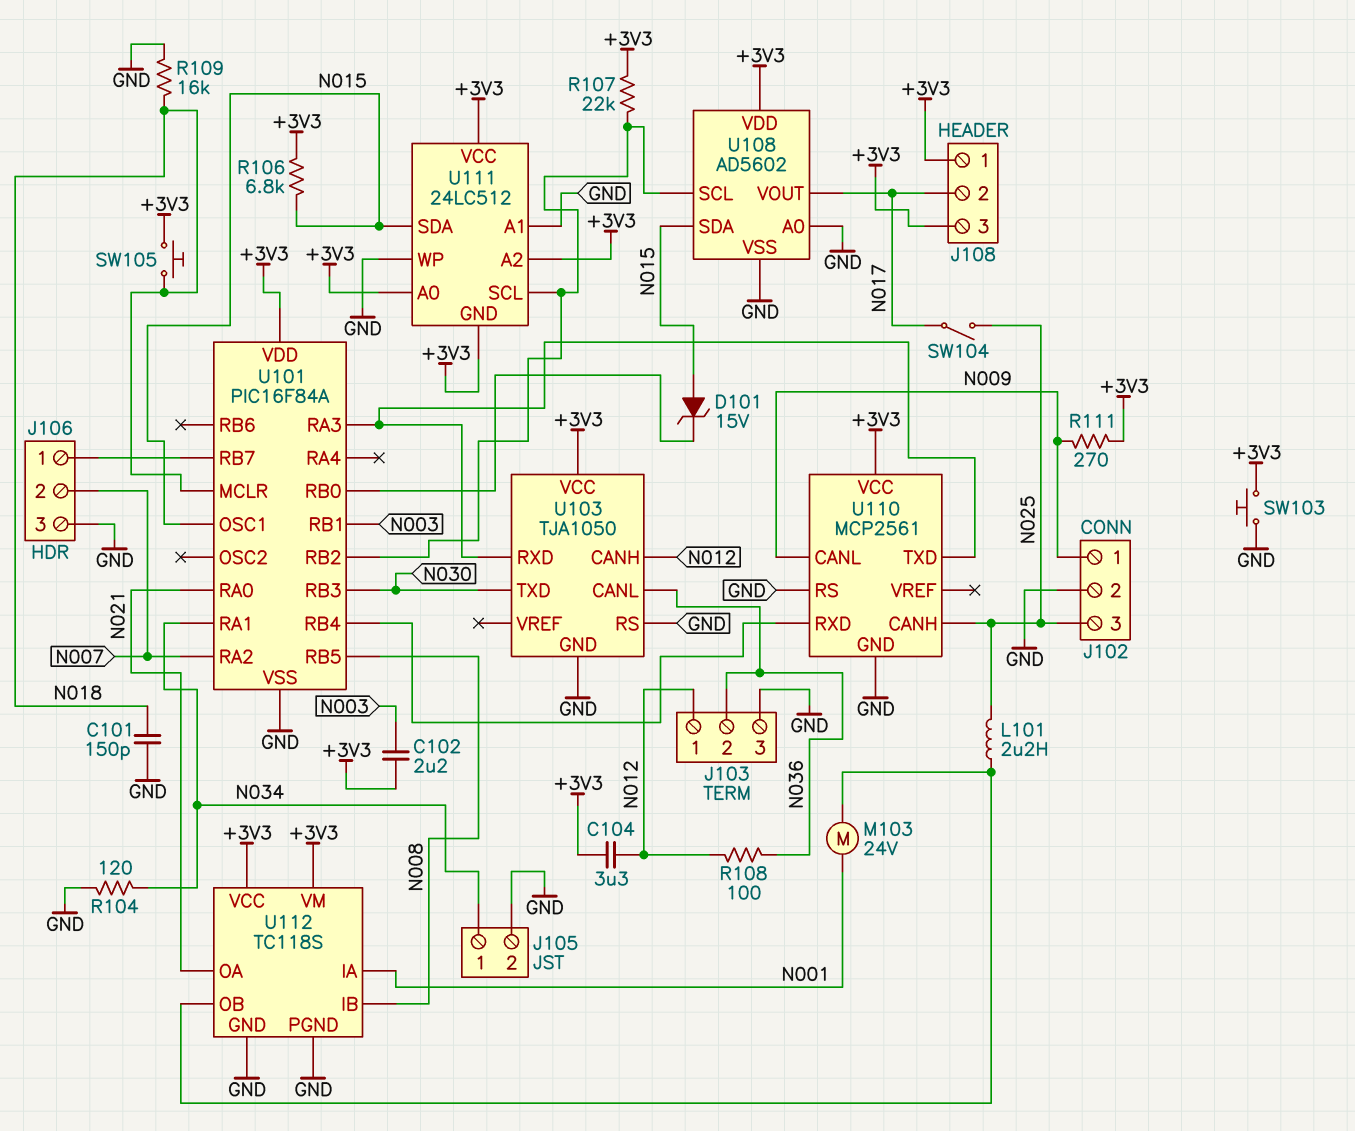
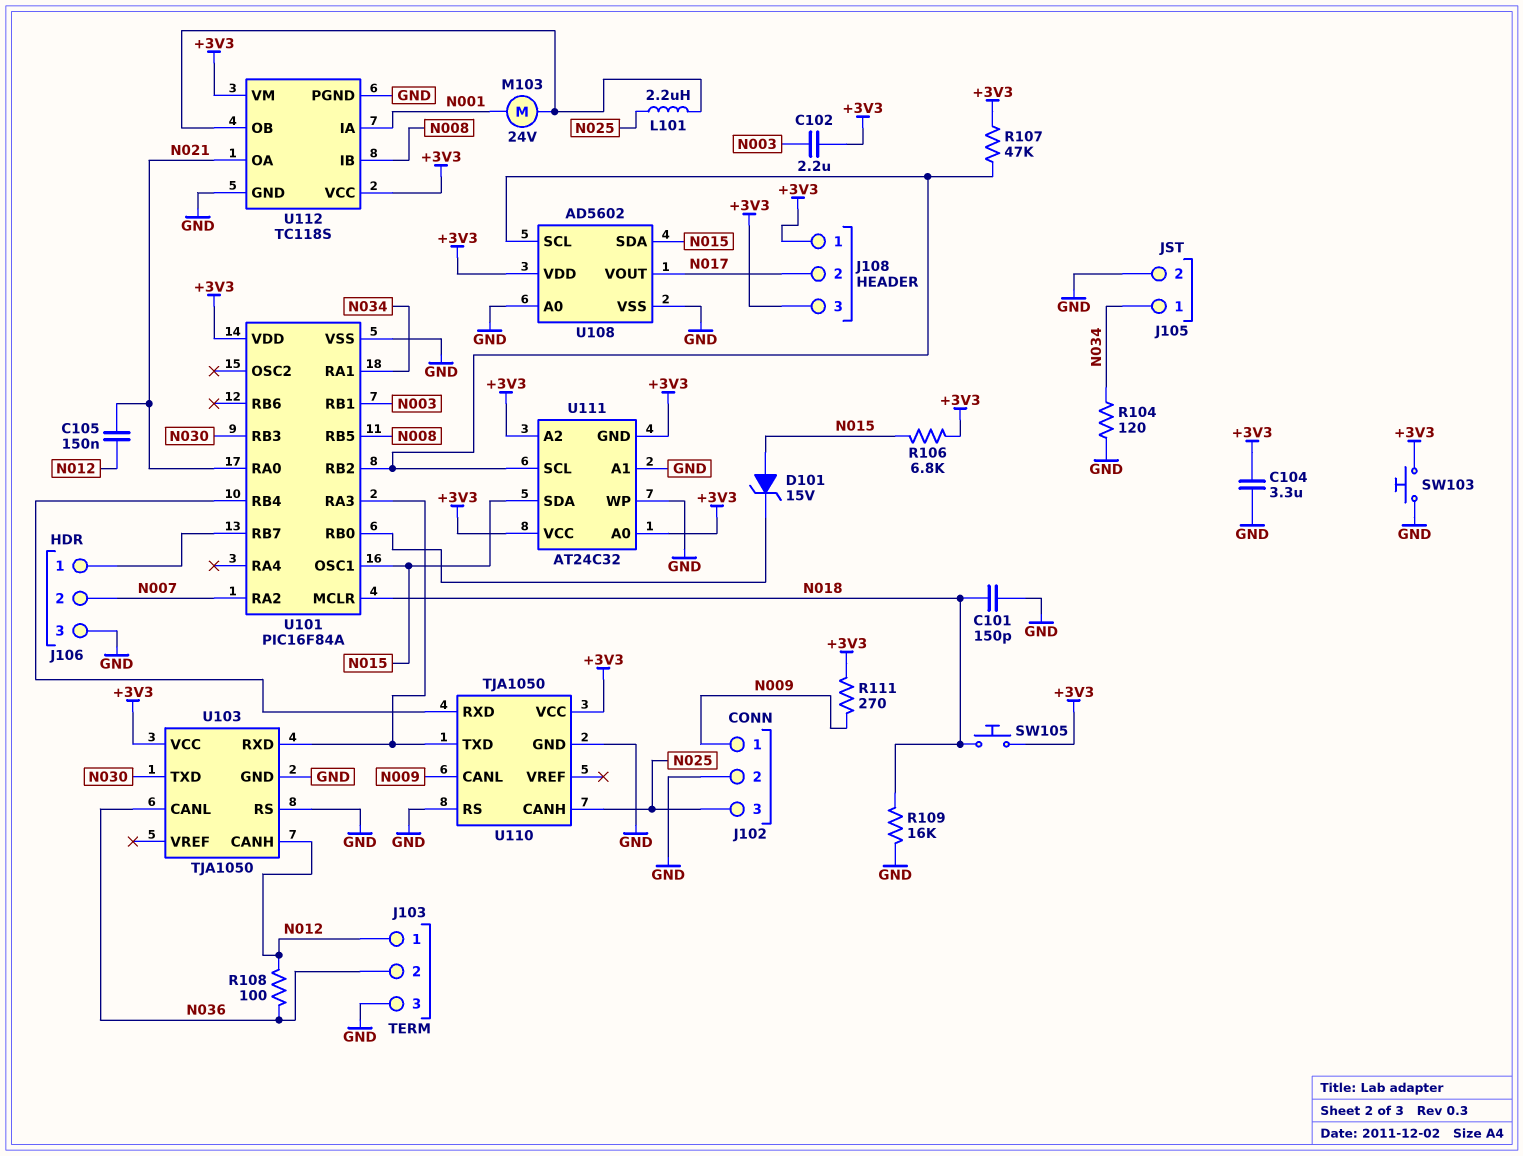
C104: 3.3uF (+3V3, N012) -> 3.3uF (+3V3, GND)
C105: none -> 150nF (N012, N021)
R107: 22k (+3V3, U101/RB2) -> 47k (+3V3, U101/RB2)
SW104: switch (N017, N025) -> none
U110: MCP2561 -> TJA1050
U111: 24LC512 -> AT24C32

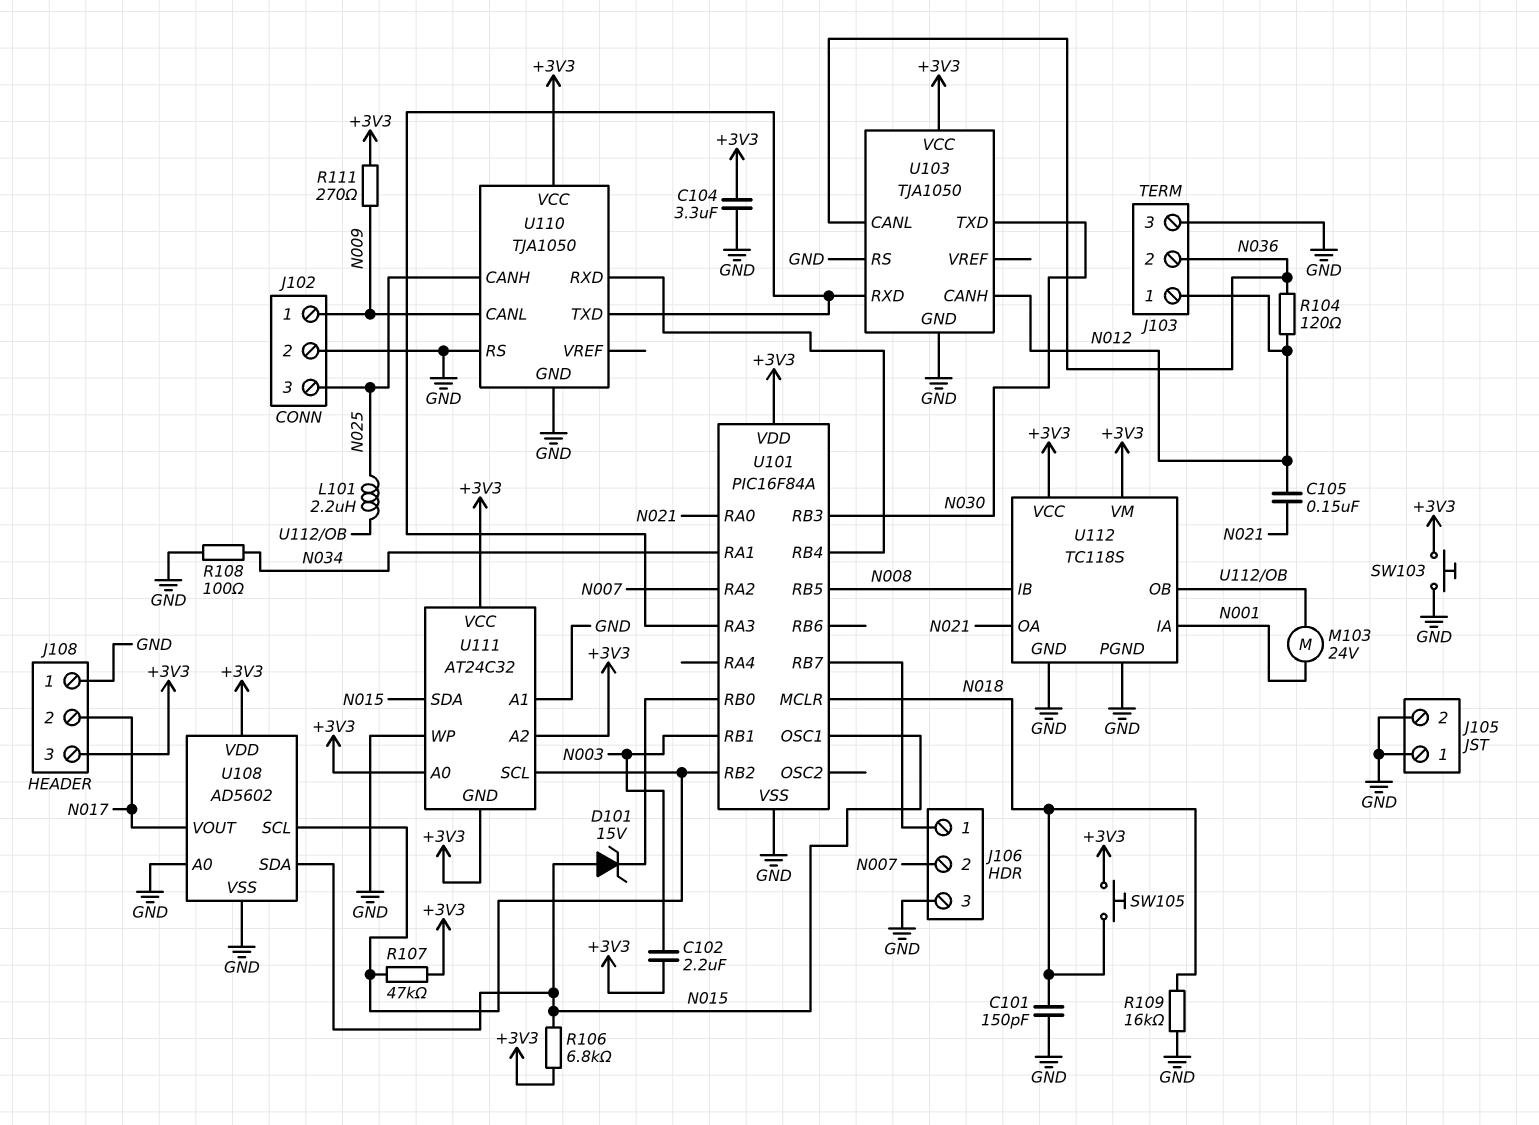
J105 pin 1: N034 -> GND
J108 pin 1: +3V3 -> GND
R104: 120 (GND, N034) -> 120 (N012, N036)
R108: 100 (N012, N036) -> 100 (GND, N034)

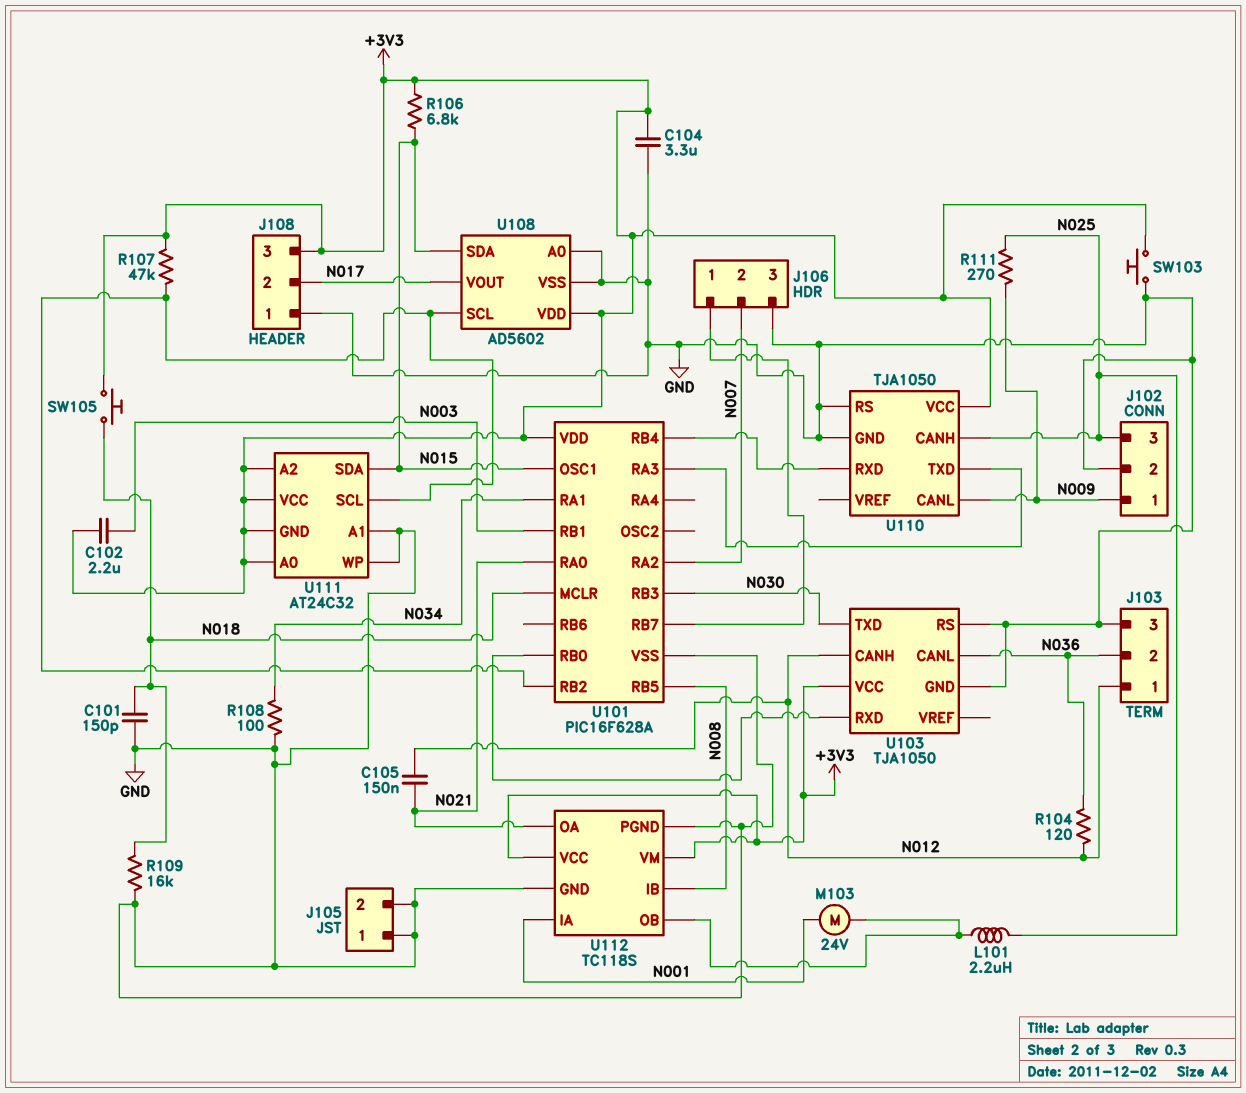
D101: zener 15V (A N015, K U101/RB0) -> none
R111: 270 (+3V3, N009) -> 270 (N009, N025)
U101: PIC16F84A -> PIC16F628A
U103 pin RXD: U101/RA3 -> U101/RB0

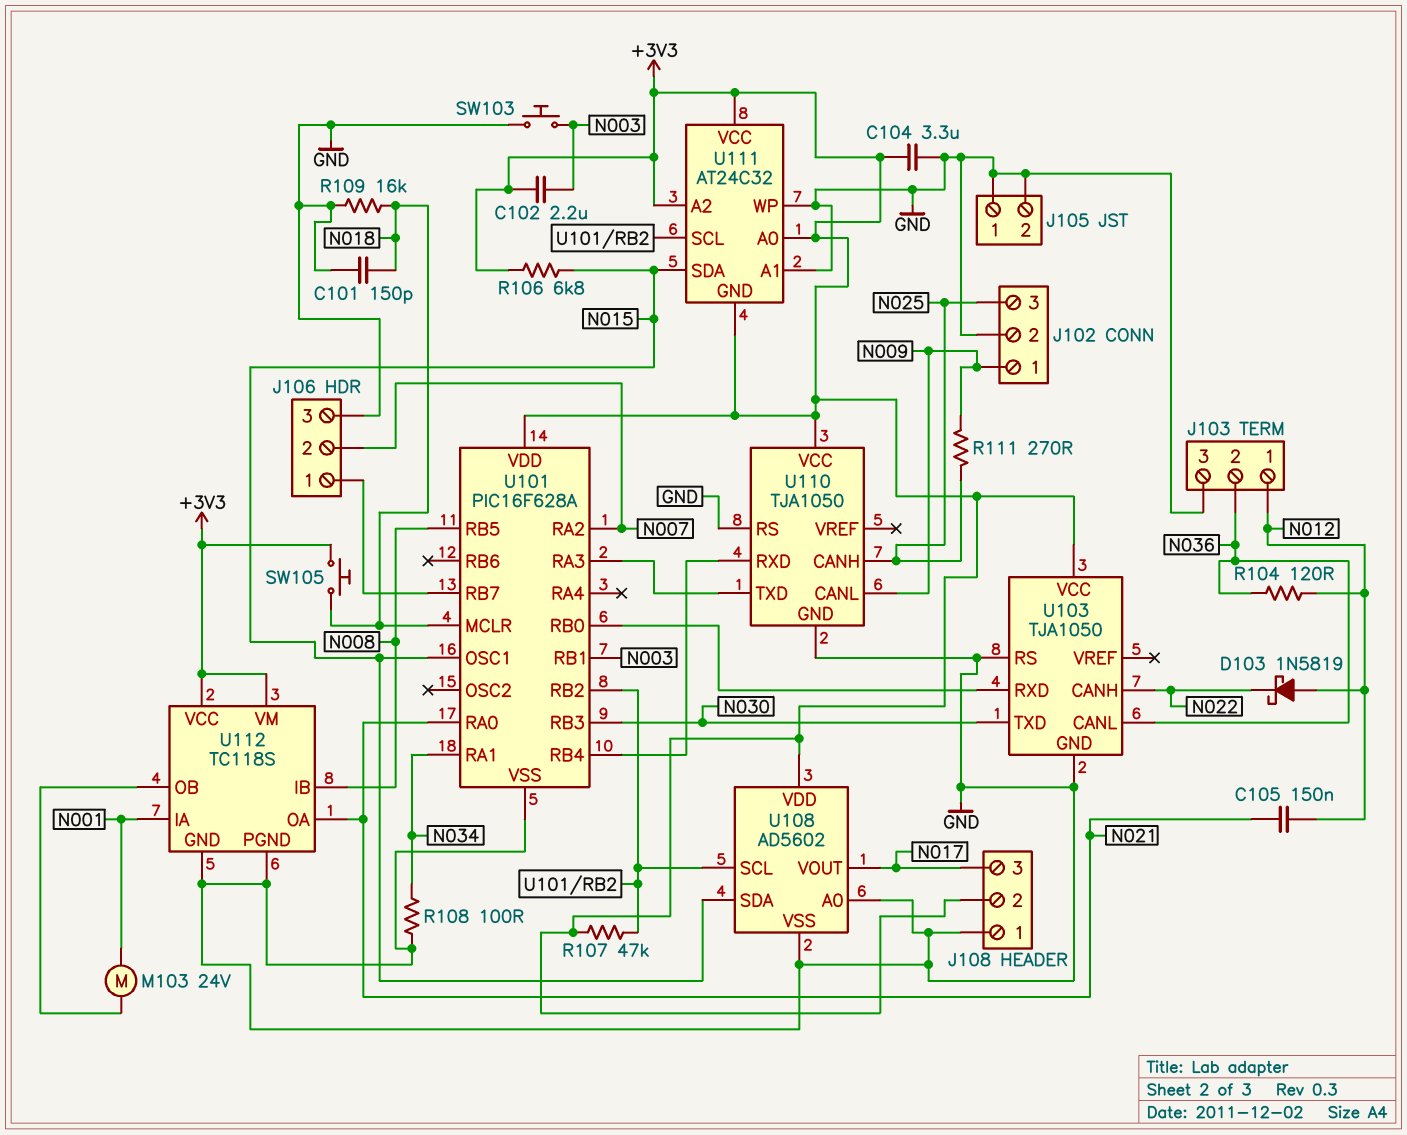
D103: none -> schottky 1N5819 (A N012, K N022)
J108 pin 2: N017 -> +3V3
J108 pin 3: +3V3 -> N017
L101: 2.2uH (N025, U112/OB) -> none
SW103: button (+3V3, GND) -> button (GND, N003)
U103 pin CANH: N012 -> N022

